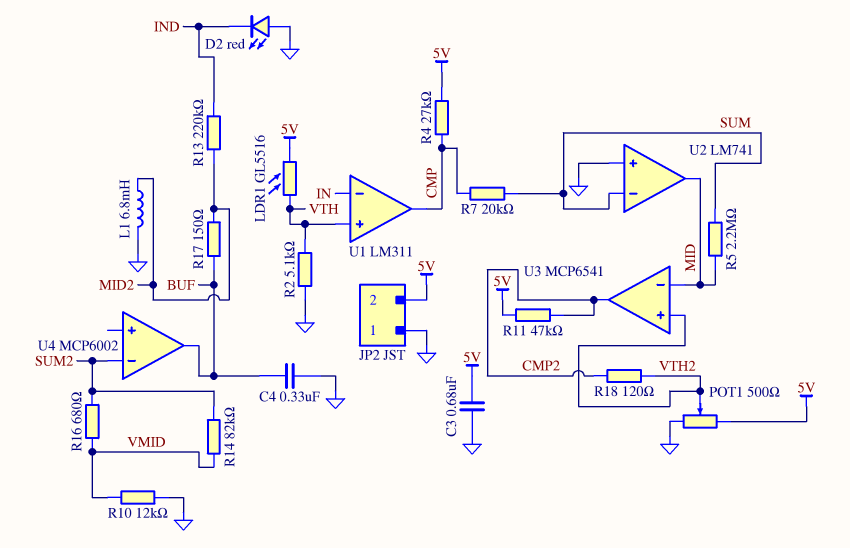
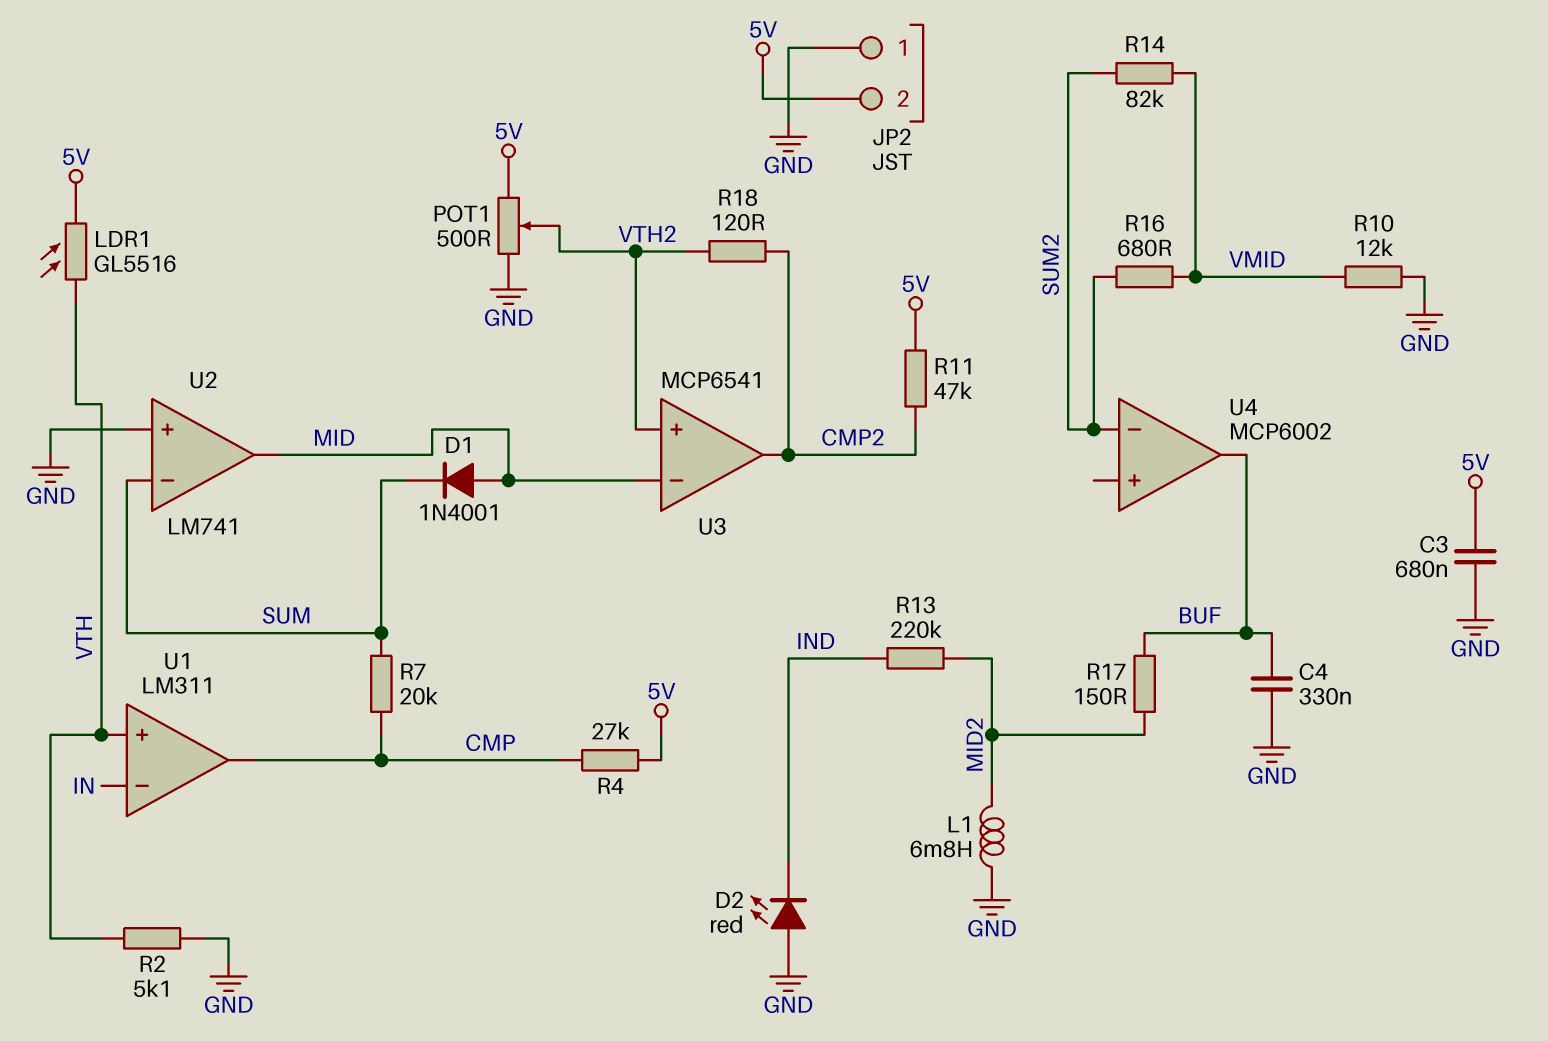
D1: none -> diode 1N4001 (A MID, K SUM)
R5: 2.2M (MID, SUM) -> none

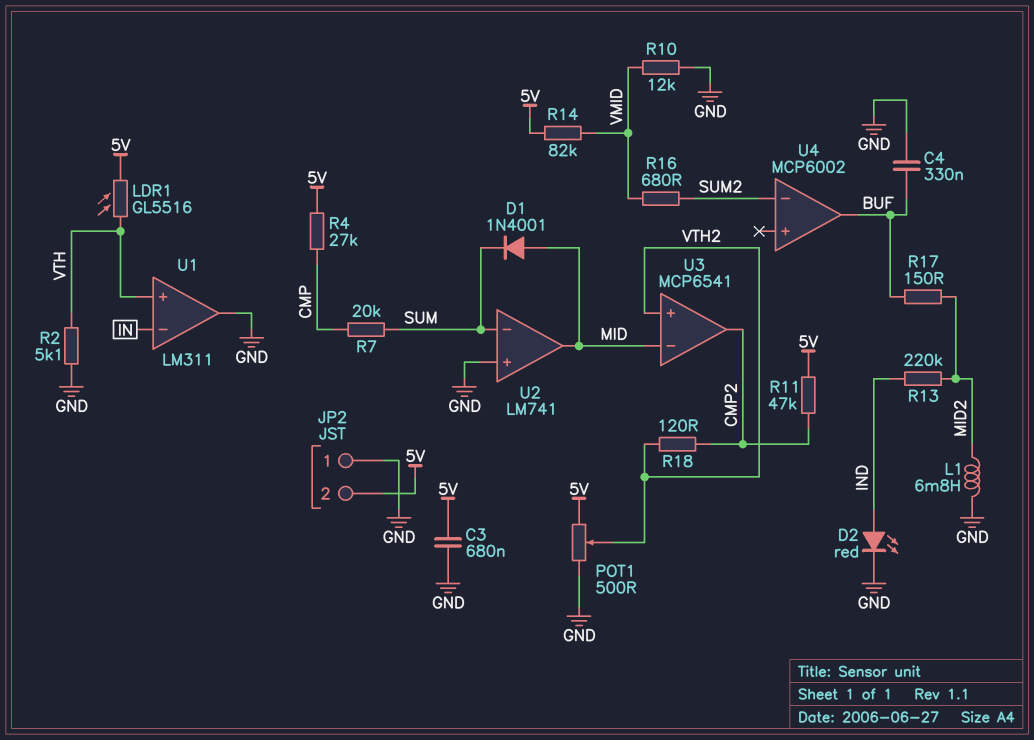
D2: LED red (A GND, K IND) -> LED red (A IND, K GND)
R14: 82k (SUM2, VMID) -> 82k (5V, VMID)
U1 pin out: CMP -> GND

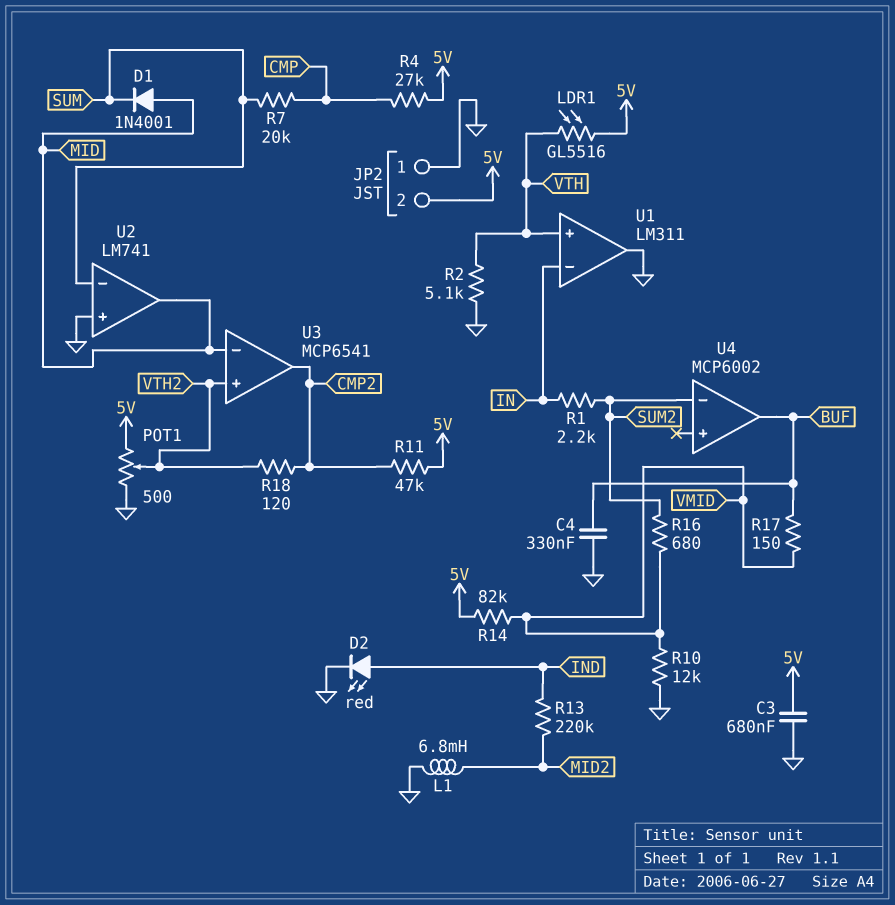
R1: none -> 2.2k (IN, SUM2)
R17: 150 (BUF, MID2) -> 150 (BUF, VMID)

